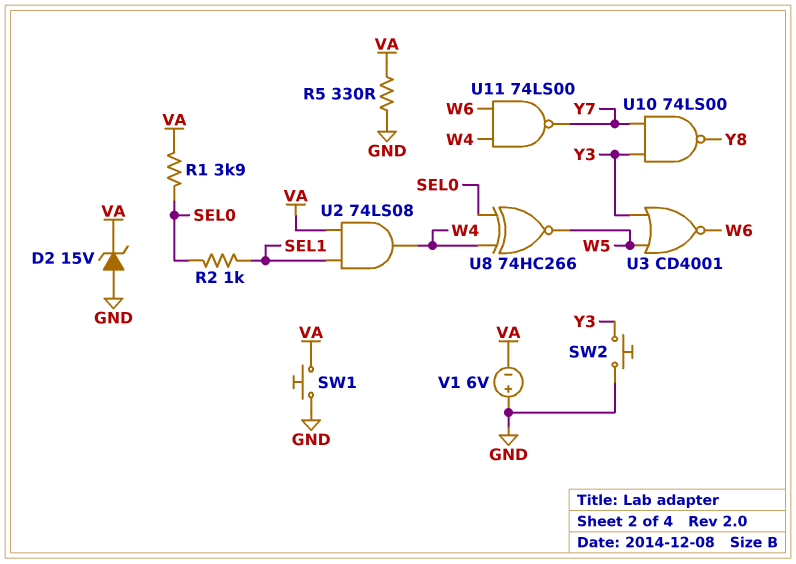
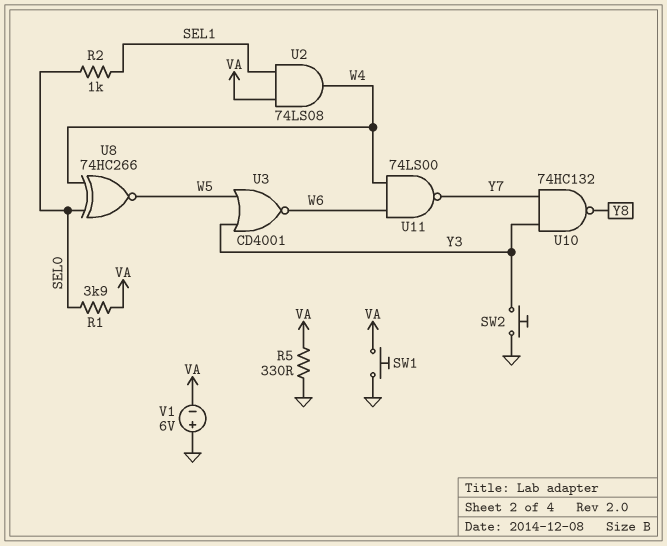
D2: zener 15V (A GND, K VA) -> none
U10: NAND 74LS00 (in Y3, in Y7, out Y8) -> NAND 74HC132 (in Y3, in Y7, out Y8)

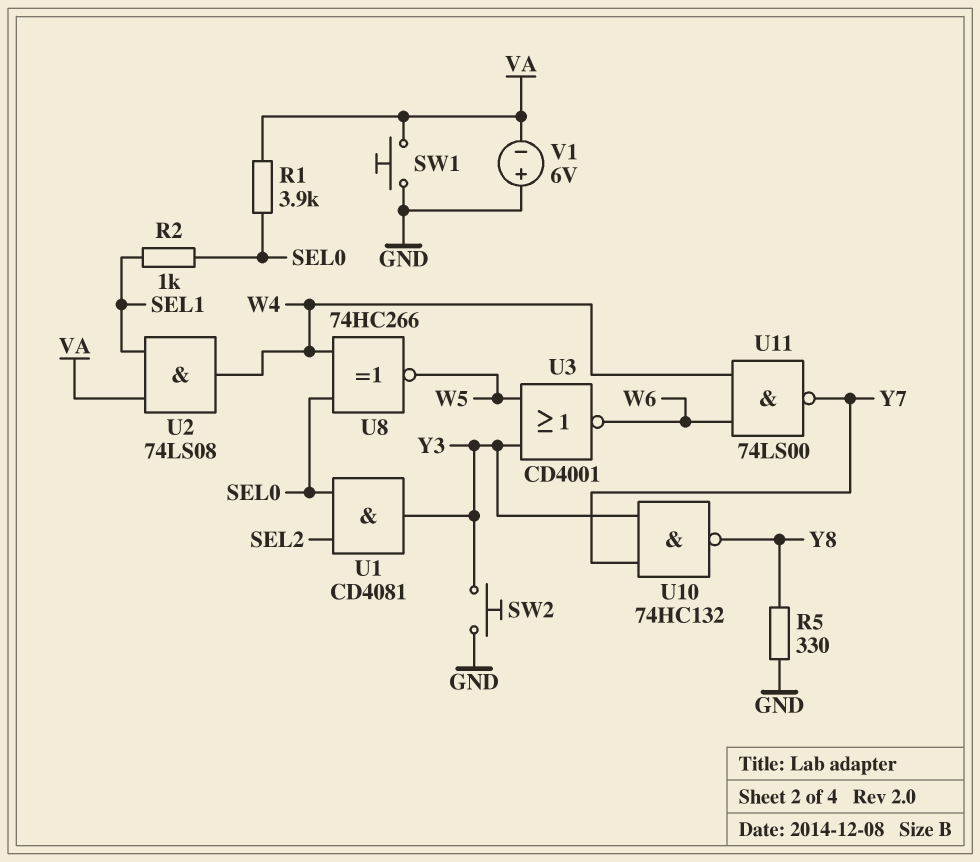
R5: 330 (GND, VA) -> 330 (GND, Y8)
U1: none -> AND CD4081 (in SEL0, in SEL2, out Y3)

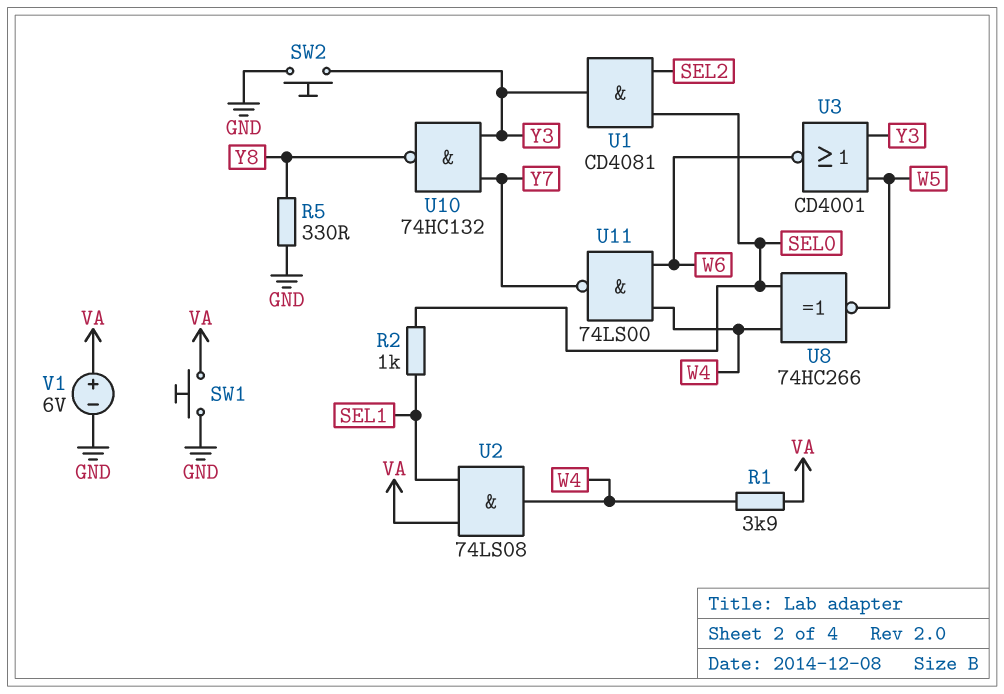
R1: 3.9k (SEL0, VA) -> 3.9k (VA, W4)
V1: 6V (plus GND, minus VA) -> 6V (plus VA, minus GND)

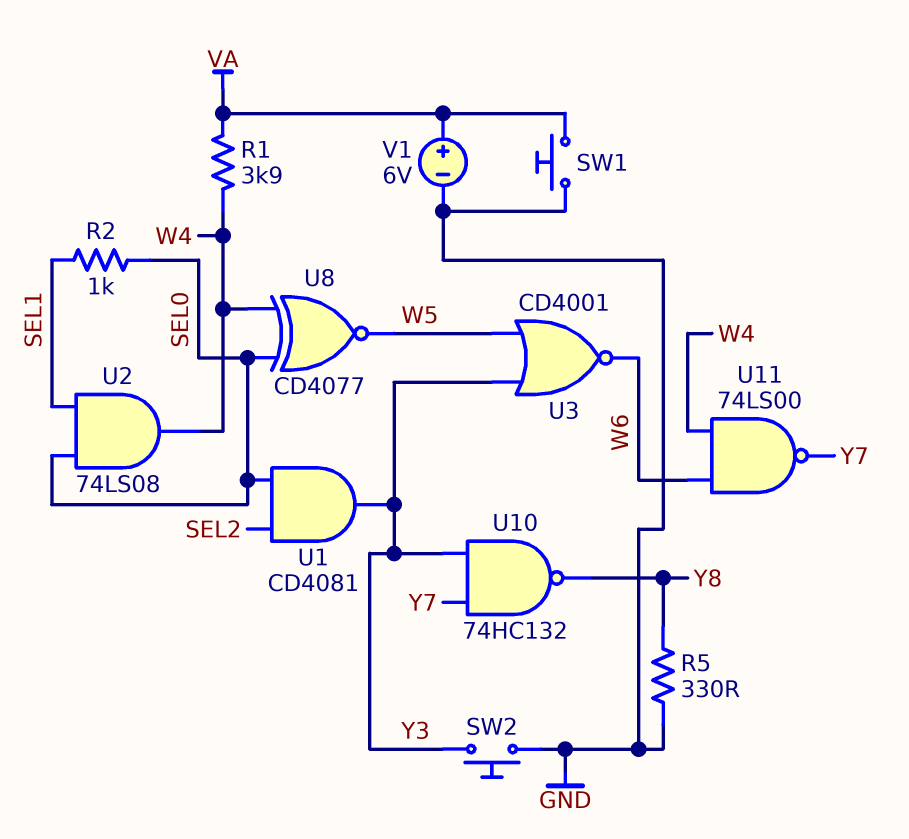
U2: AND 74LS08 (in SEL1, in VA, out W4) -> AND 74LS08 (in SEL0, in SEL1, out W4)
U8: XNOR 74HC266 (in SEL0, in W4, out W5) -> XNOR CD4077 (in SEL0, in W4, out W5)

